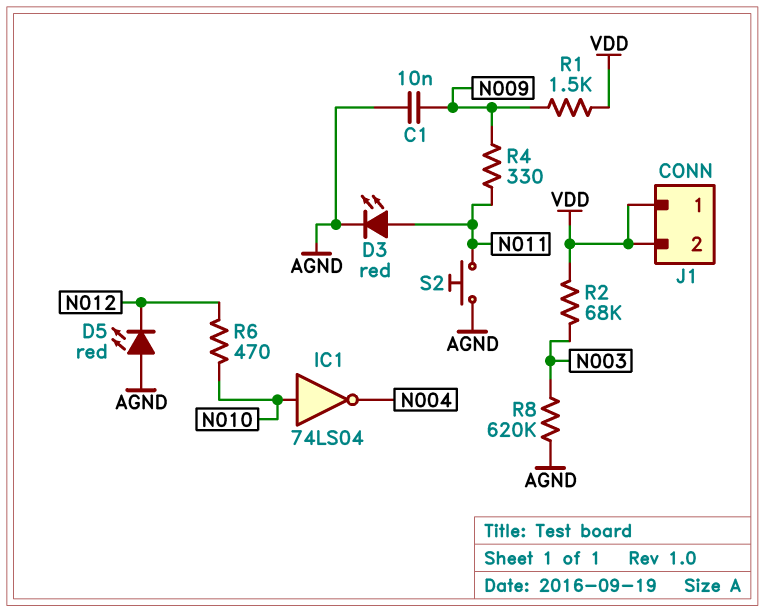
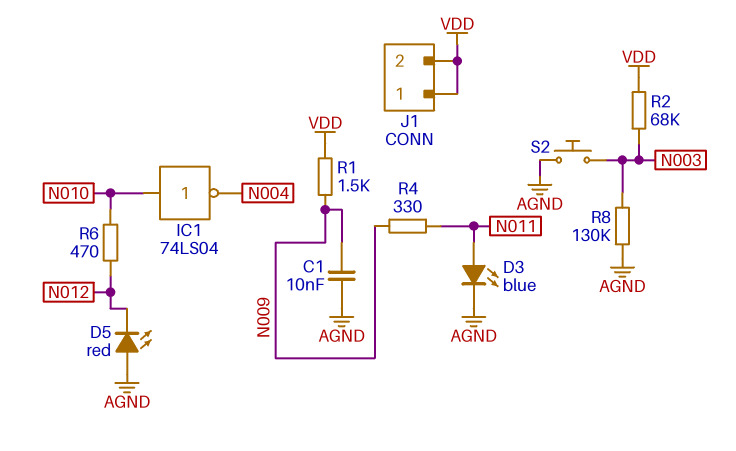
D3: LED red (A N011, K AGND) -> LED blue (A N011, K AGND)
R8: 620k (AGND, N003) -> 130k (AGND, N003)
S2: button (AGND, N011) -> button (AGND, N003)

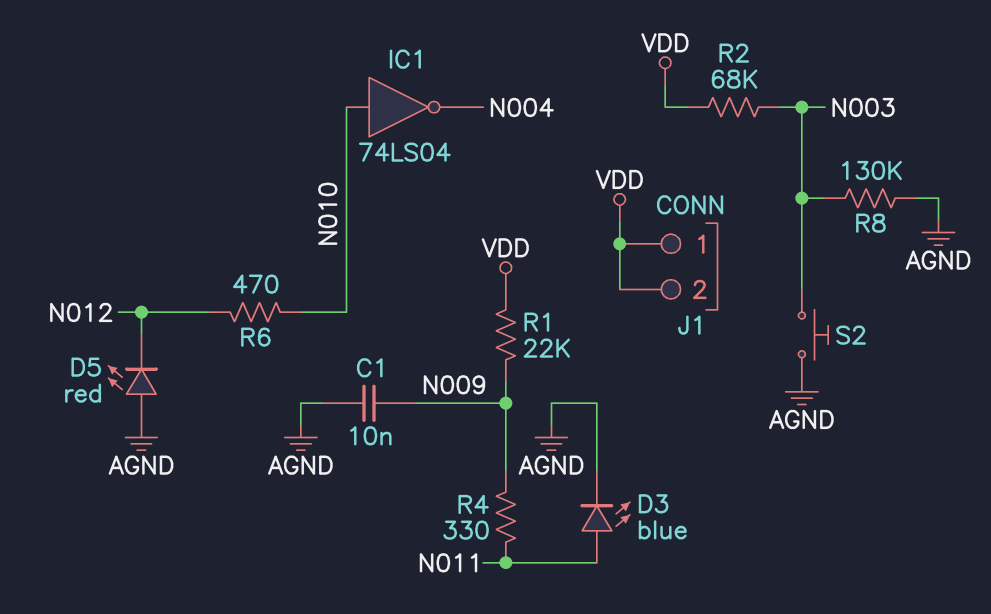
R1: 1.5k (N009, VDD) -> 22k (N009, VDD)

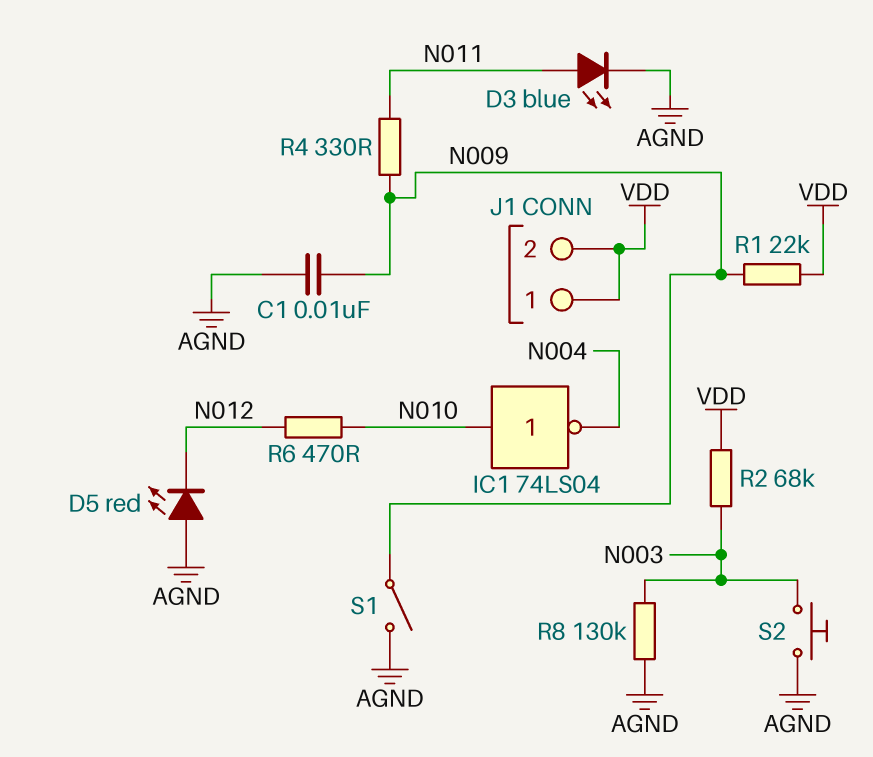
S1: none -> switch (AGND, N009)

